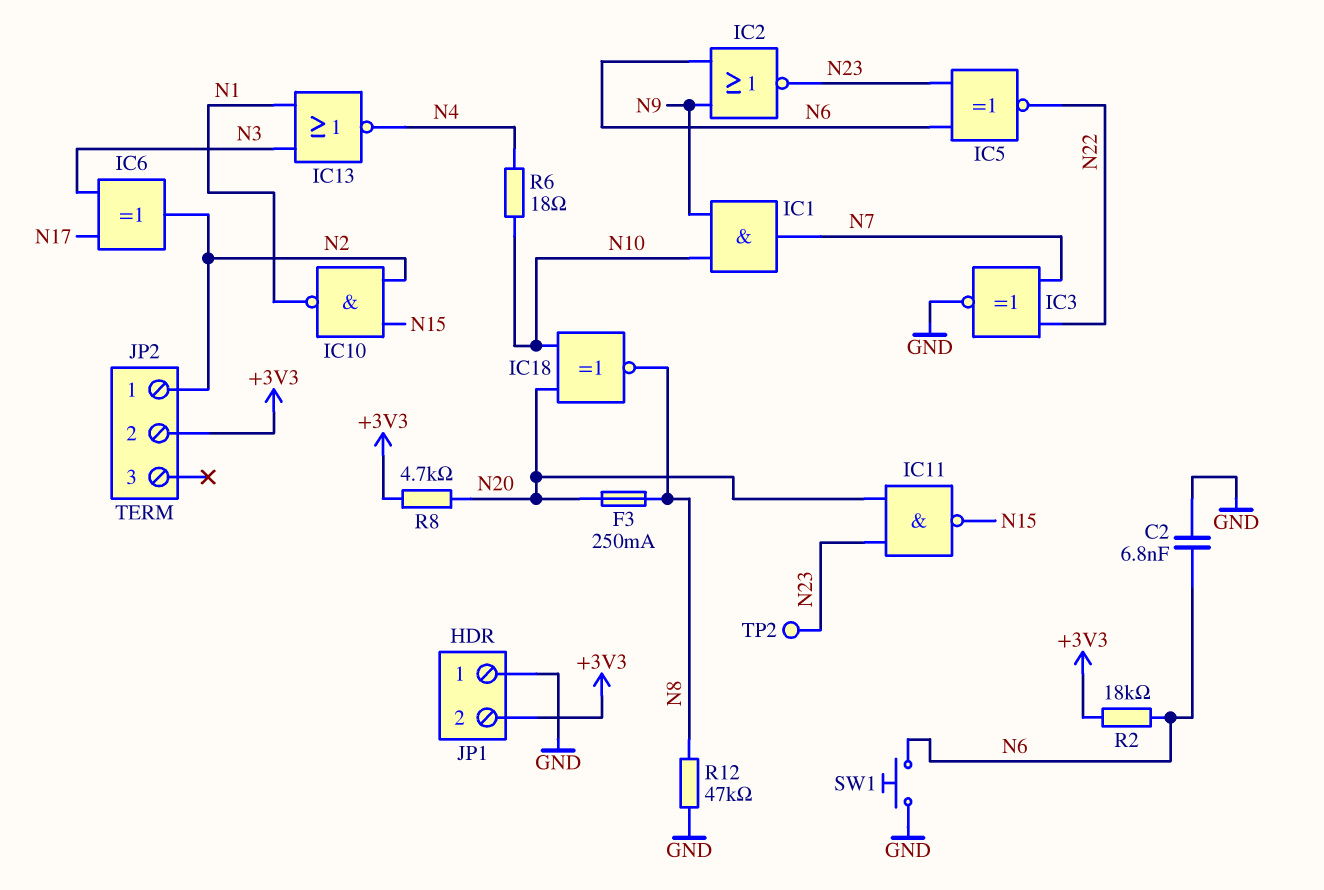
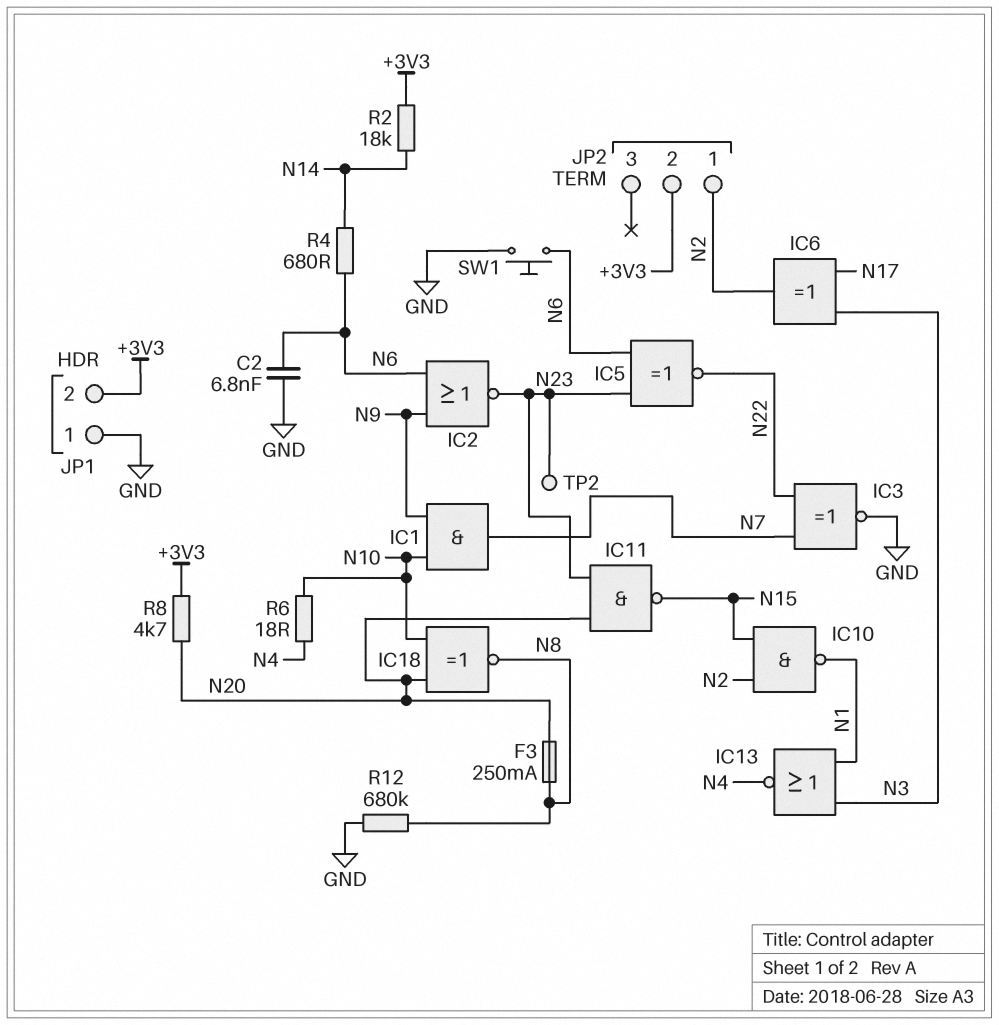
R2: 18k (+3V3, N6) -> 18k (+3V3, N14)
R4: none -> 680 (N6, N14)
R12: 47k (GND, N8) -> 680k (GND, N8)

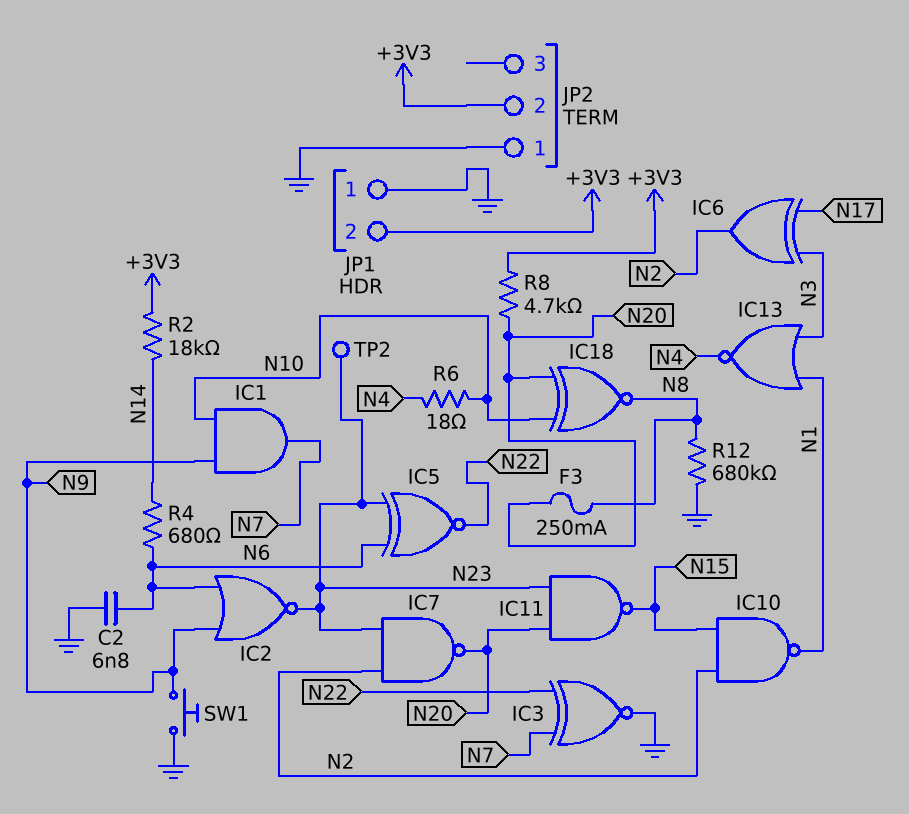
IC7: none -> NAND (in N2, in N23, out N20)
JP2 pin 1: N2 -> GND
SW1: button (GND, N6) -> button (GND, N9)

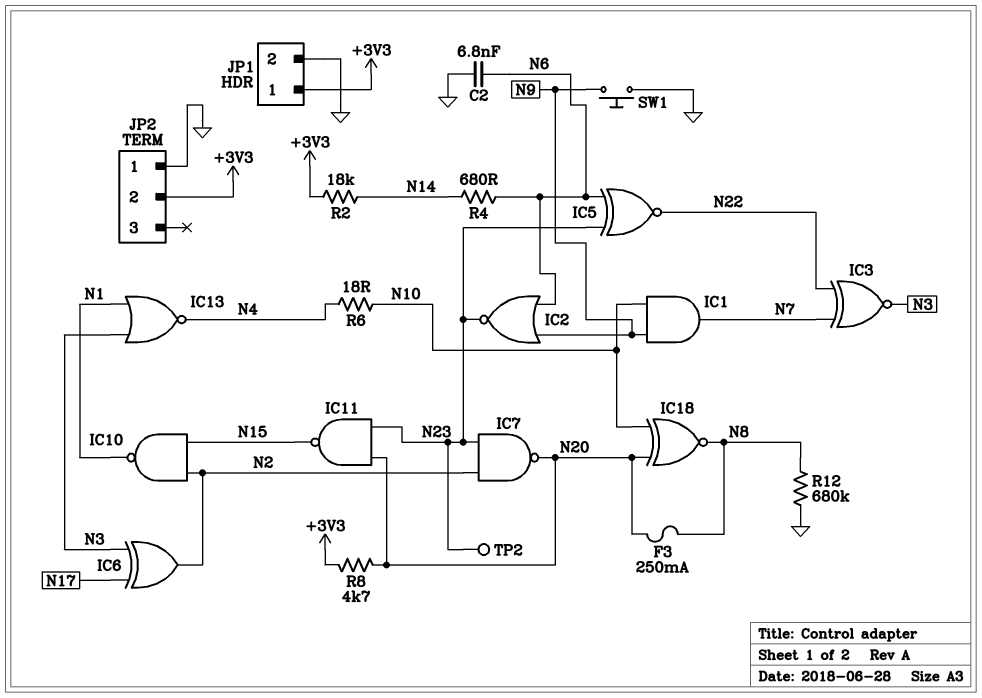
IC3: XNOR (in N7, in N22, out GND) -> XNOR (in N7, in N22, out N3)
JP1 pin 1: GND -> +3V3
JP1 pin 2: +3V3 -> GND

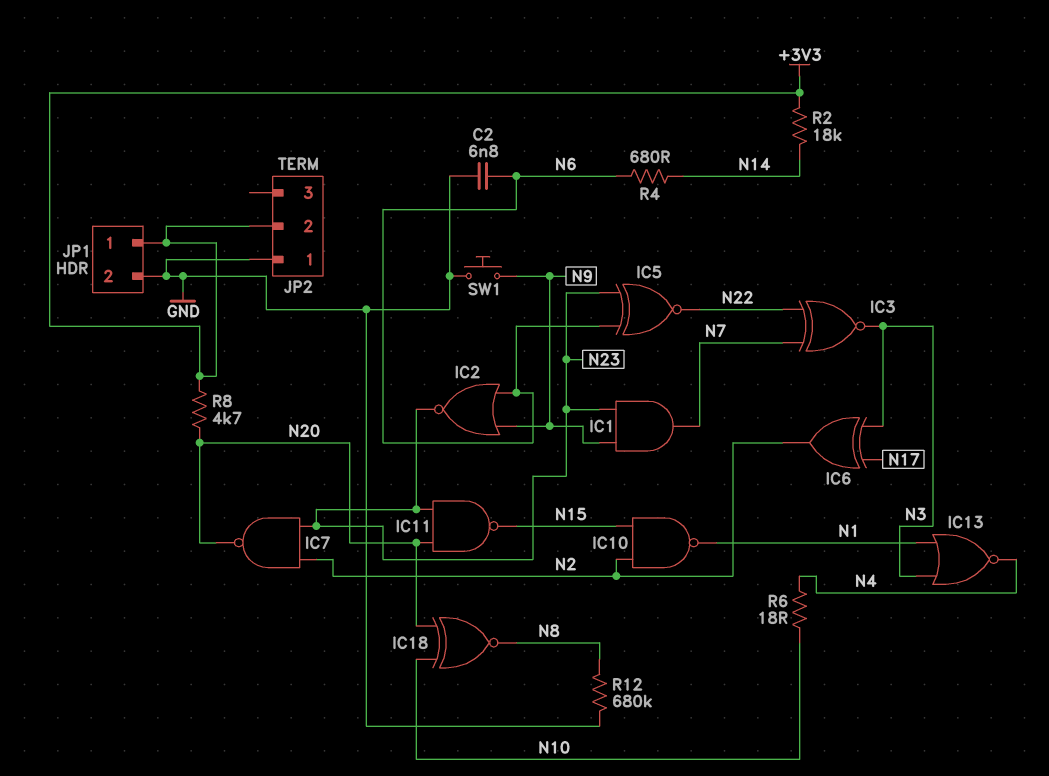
F3: 250mA (N8, N20) -> none
IC1: AND (in N9, in N10, out N7) -> AND (in N9, in N23, out N7)
TP2: test point (N23) -> none

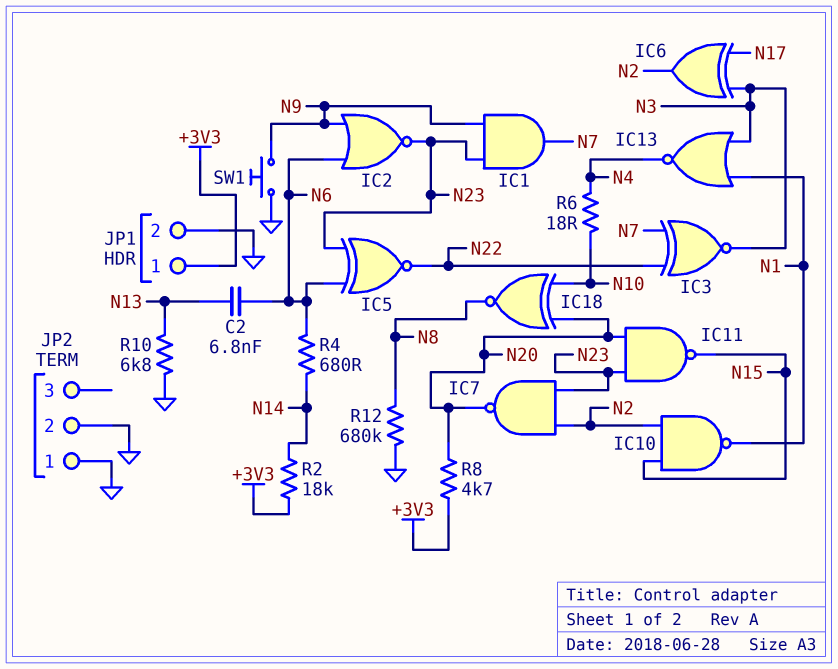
C2: 6.8nF (GND, N6) -> 6.8nF (N6, N13)
JP2 pin 2: +3V3 -> GND
R10: none -> 6.8k (GND, N13)

